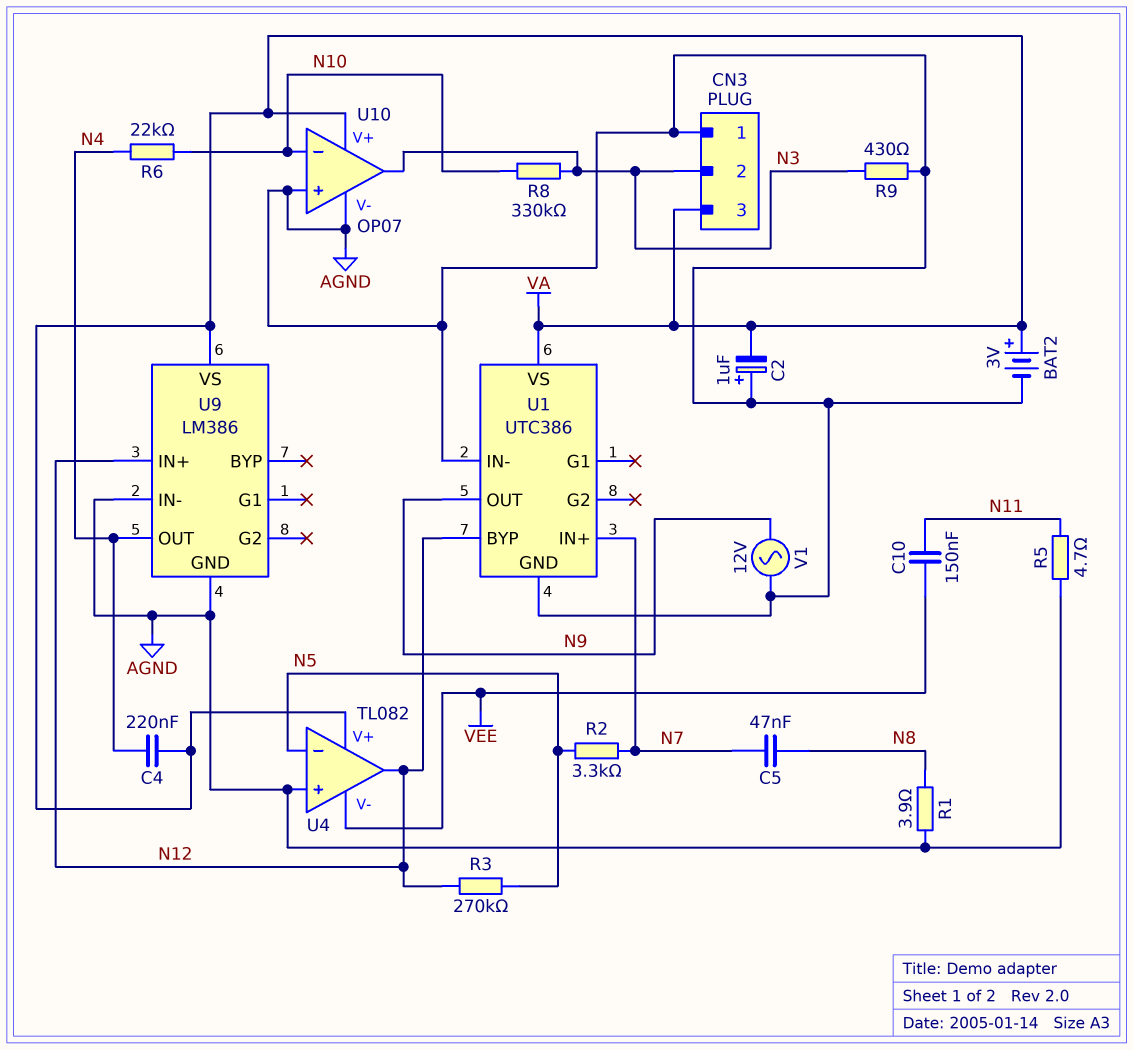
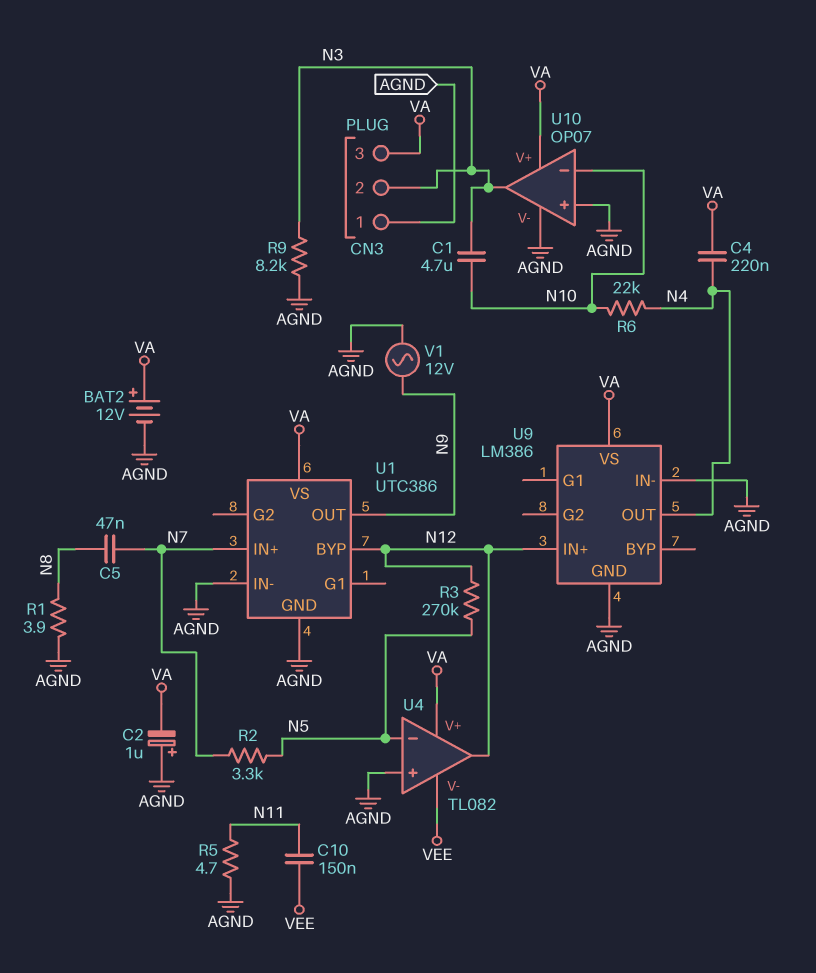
BAT2: 3V (plus VA, minus AGND) -> 12V (plus VA, minus AGND)
C1: none -> 4.7uF (N3, N10)
R8: 330k (N3, N10) -> none
R9: 430 (AGND, N3) -> 8.2k (AGND, N3)

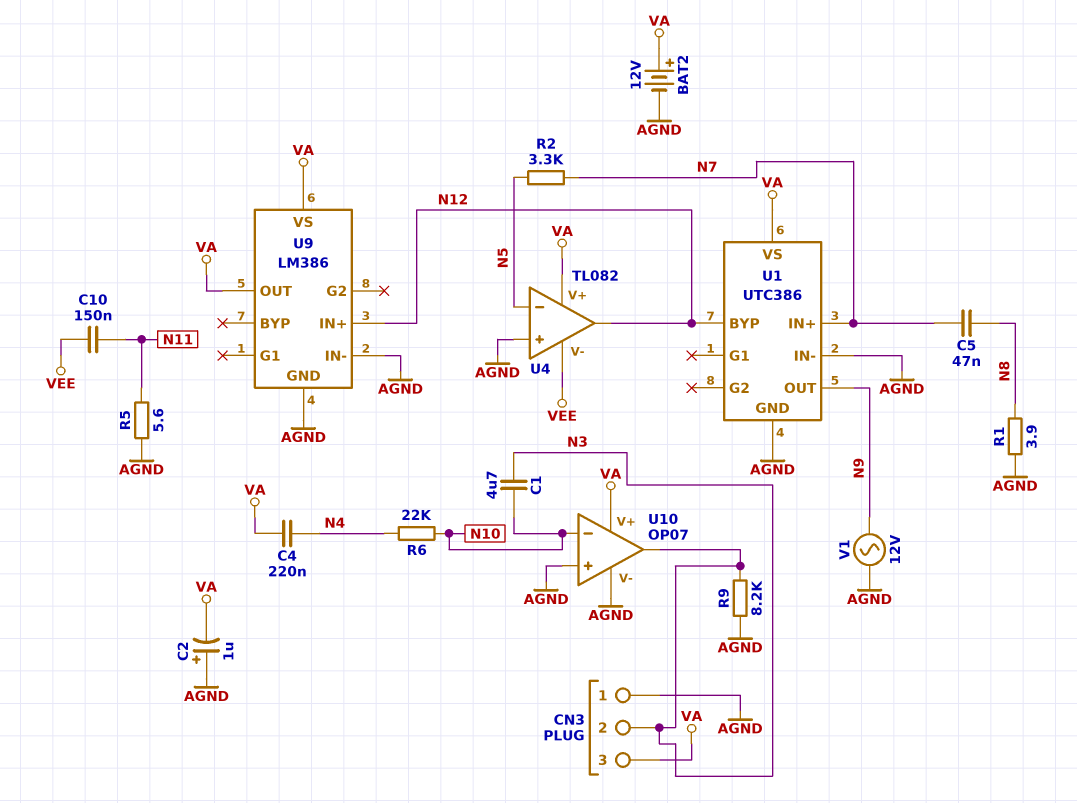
R3: 270k (N5, N12) -> none
R5: 4.7 (AGND, N11) -> 5.6 (AGND, N11)
U9 pin OUT: N4 -> VA

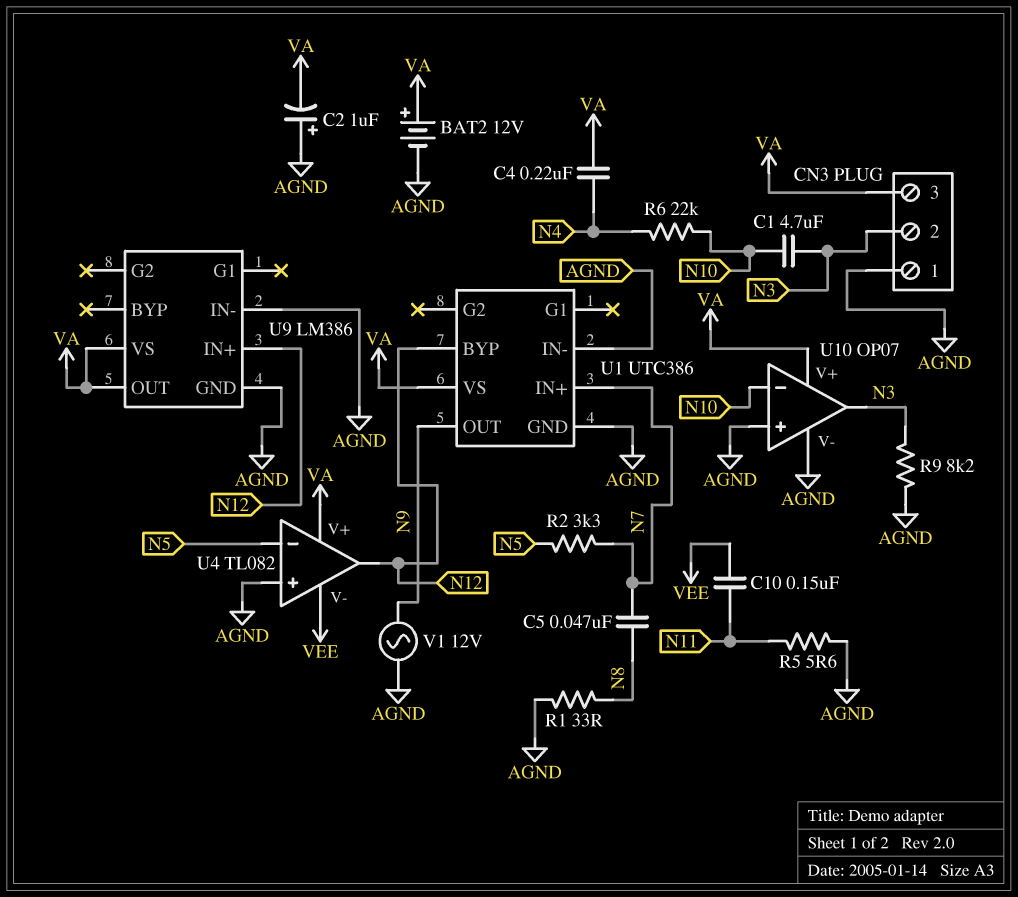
R1: 3.9 (AGND, N8) -> 33 (AGND, N8)

